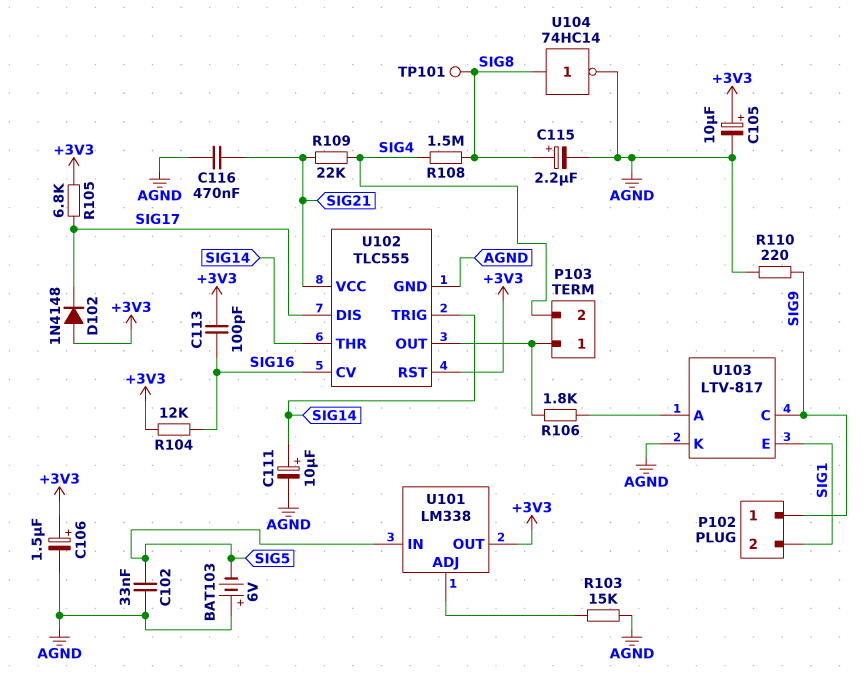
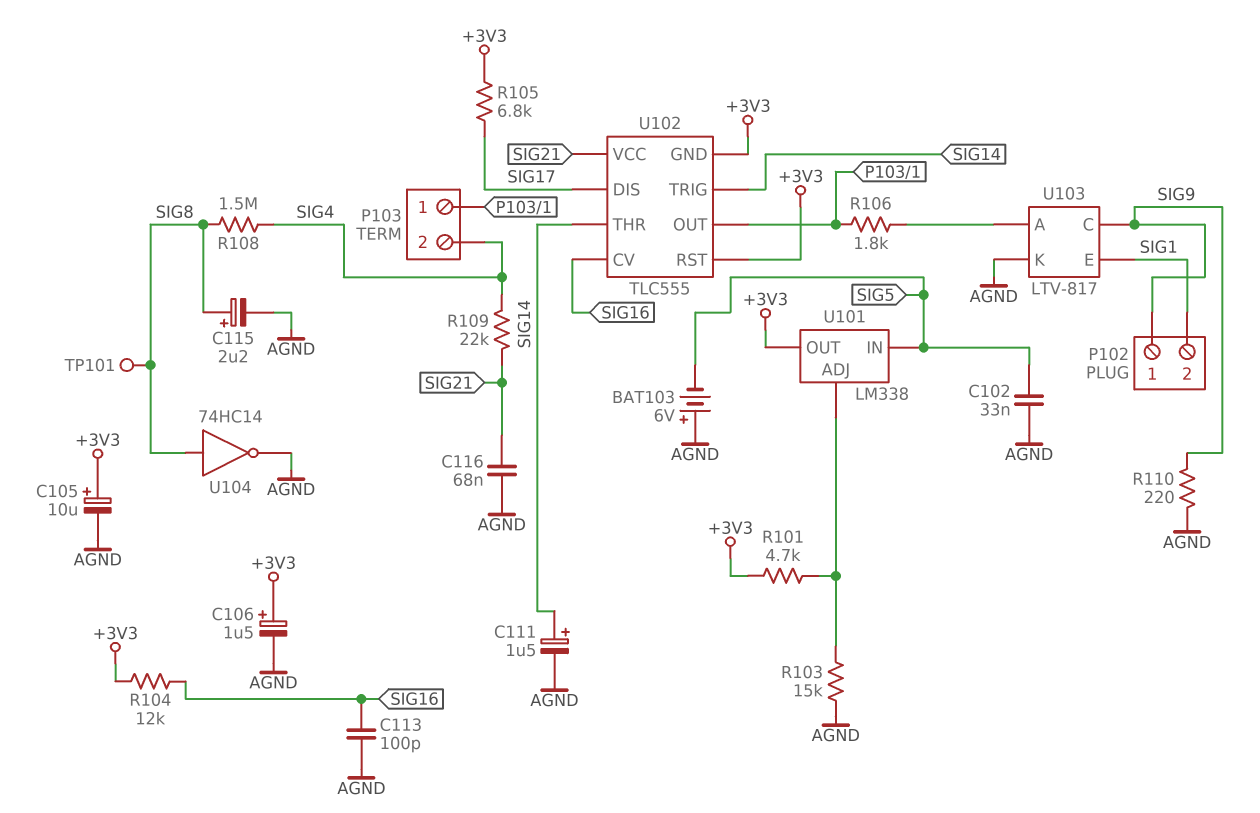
C111: 10uF (plus SIG14, minus AGND) -> 1.5uF (plus SIG14, minus AGND)
C113: 100pF (+3V3, SIG16) -> 100pF (AGND, SIG16)
C116: 470nF (AGND, SIG21) -> 68nF (AGND, SIG21)
D102: diode 1N4148 (A +3V3, K SIG17) -> none
R101: none -> 4.7k (+3V3, U101/ADJ)
U102 pin GND: AGND -> +3V3

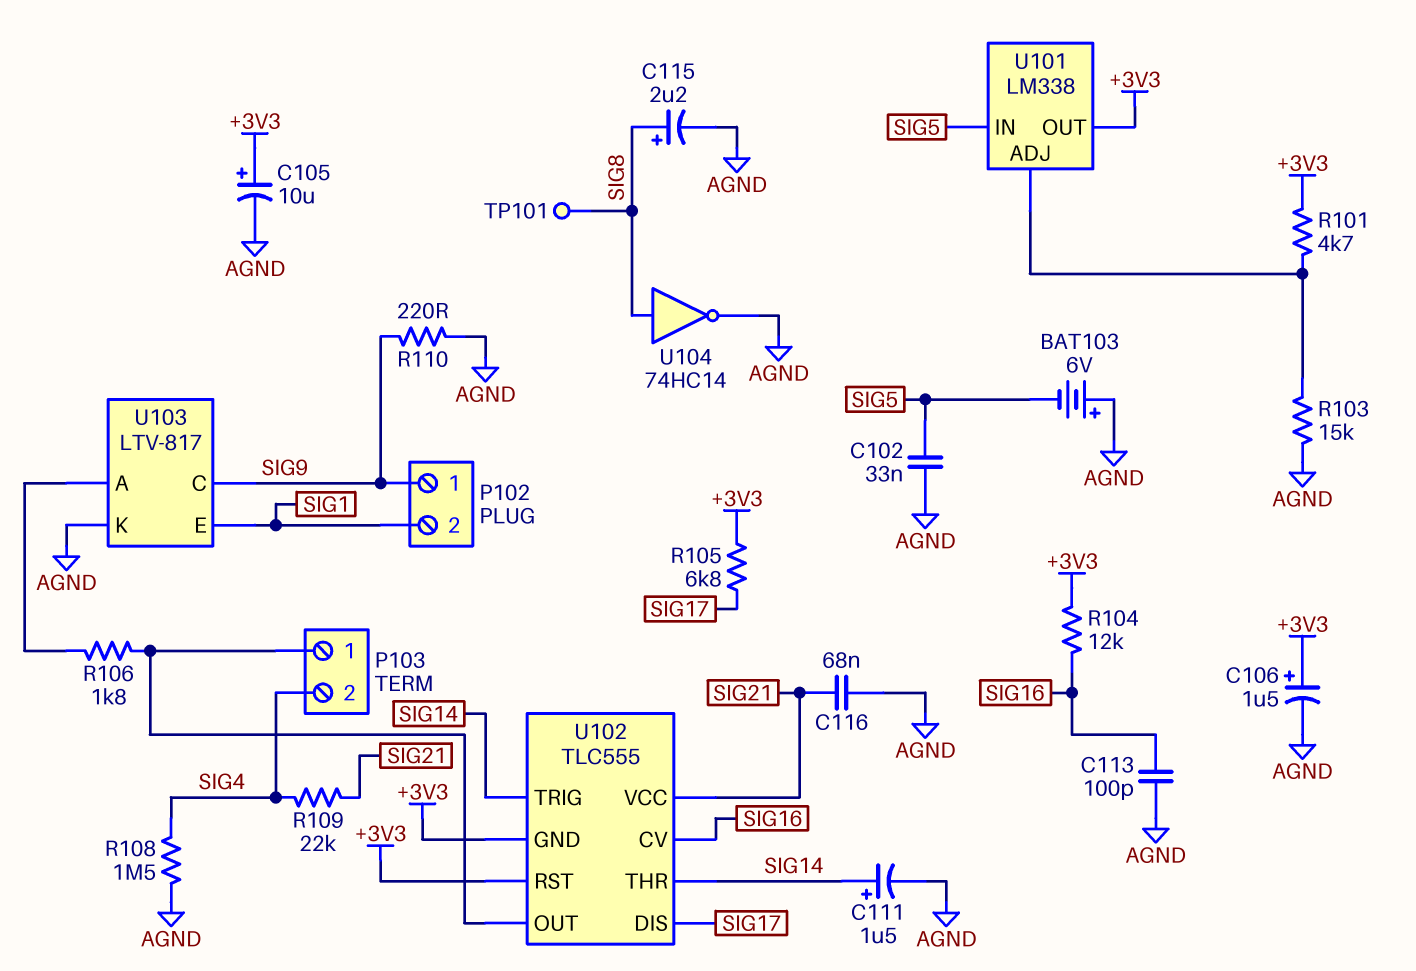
R108: 1.5M (SIG4, SIG8) -> 1.5M (AGND, SIG4)

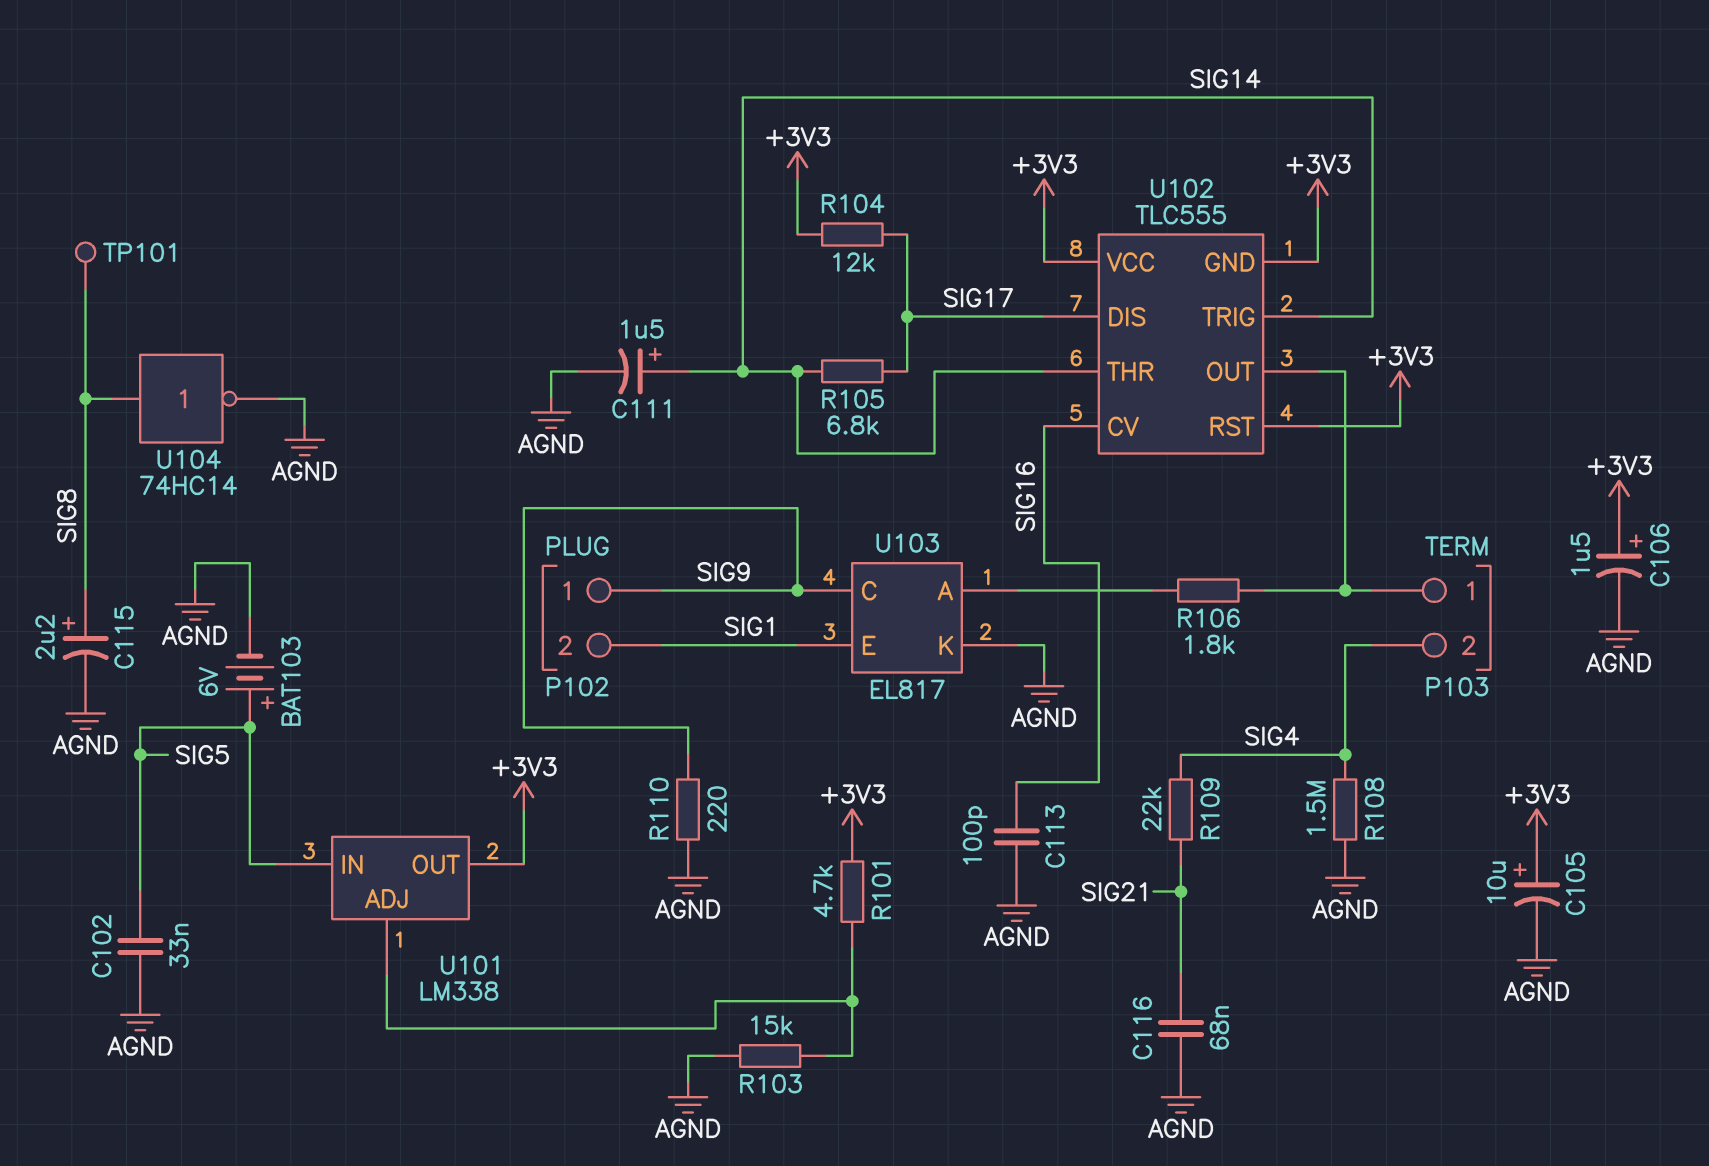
BAT103: 6V (plus AGND, minus SIG5) -> 6V (plus SIG5, minus AGND)
R104: 12k (+3V3, SIG16) -> 12k (+3V3, SIG17)
R105: 6.8k (+3V3, SIG17) -> 6.8k (SIG14, SIG17)
U102 pin VCC: SIG21 -> +3V3
U103: LTV-817 -> EL817

